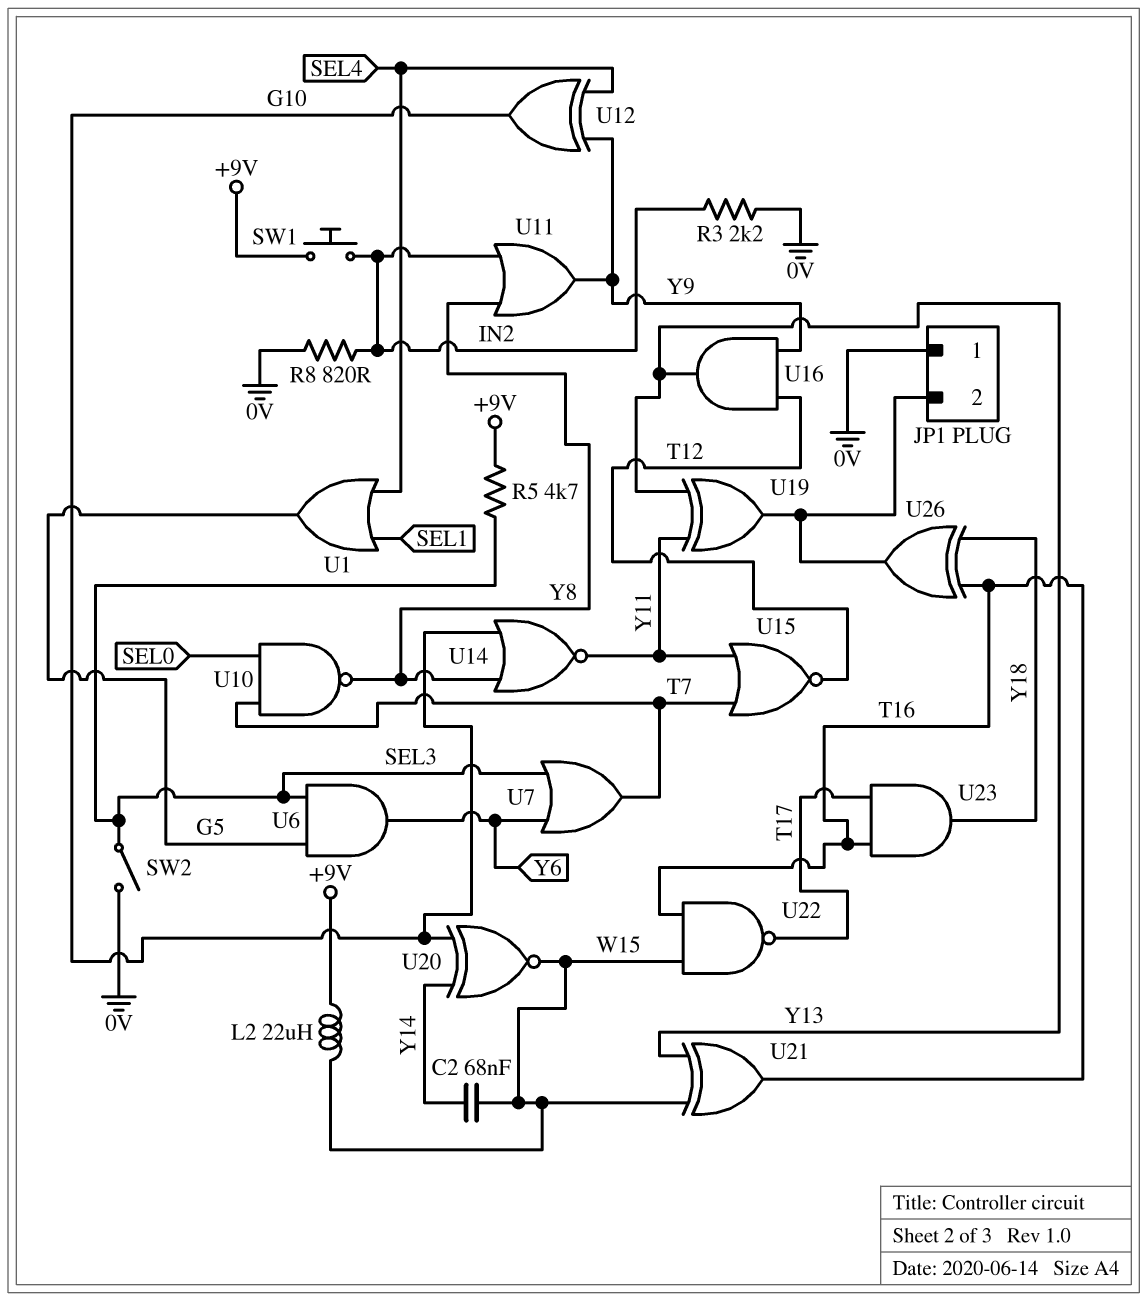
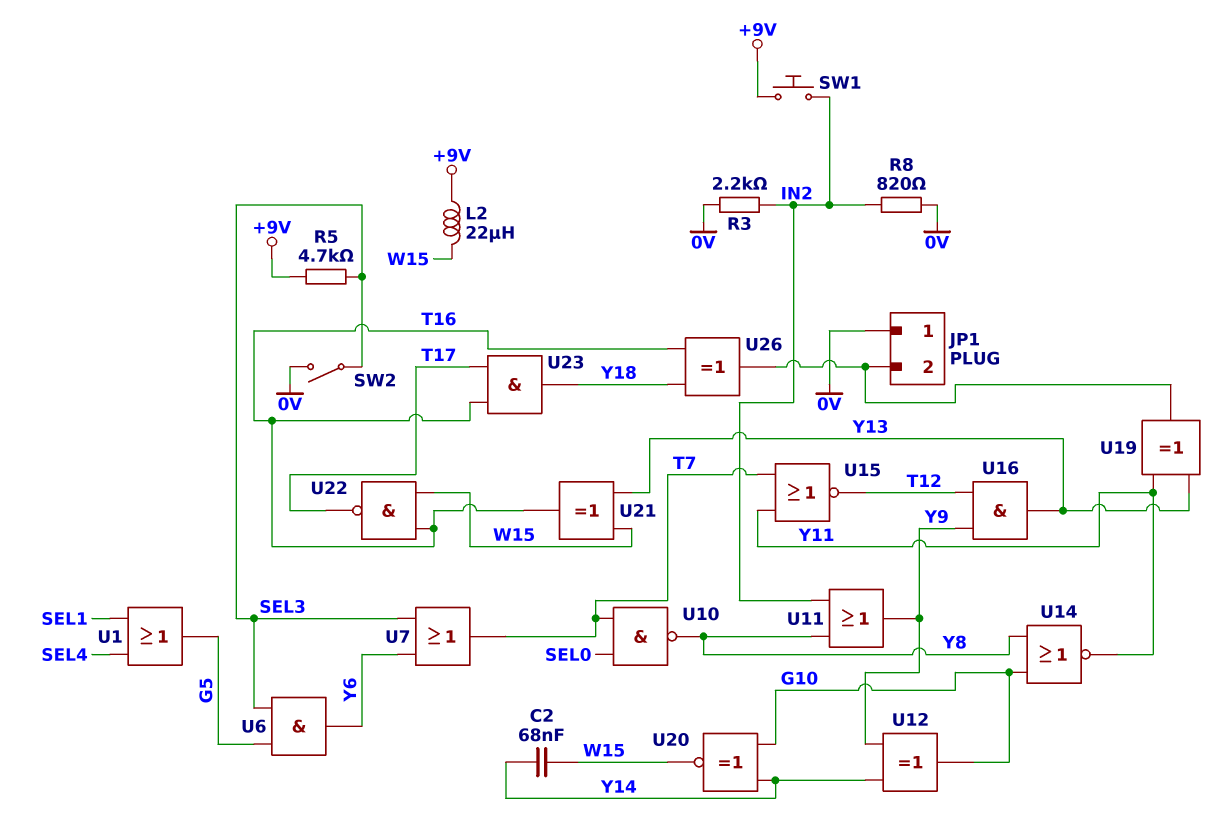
U12: XOR (in SEL4, in Y9, out G10) -> XOR (in Y9, in Y14, out G10)

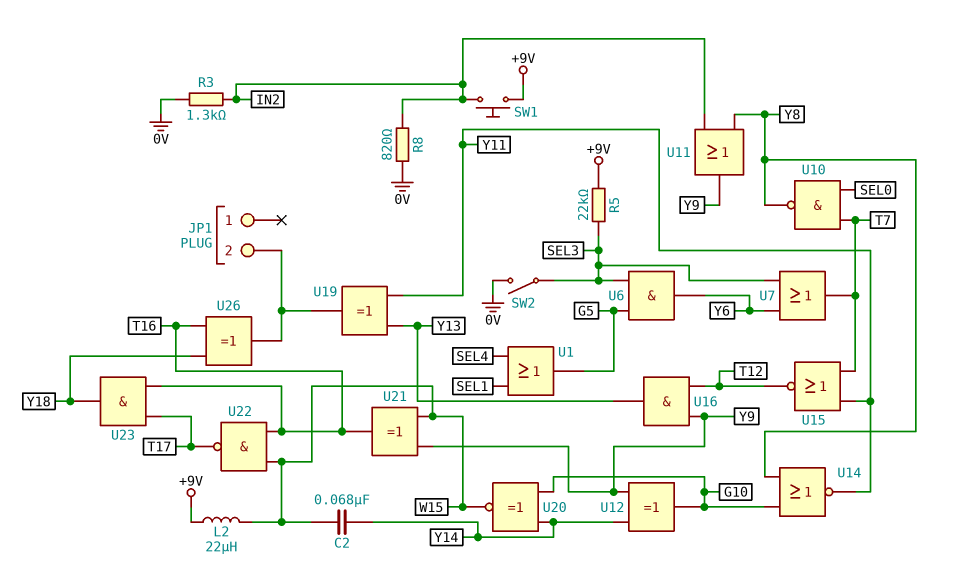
JP1 pin 1: 0V -> none
R3: 2.2k (0V, IN2) -> 1.3k (0V, IN2)
R5: 4.7k (+9V, SEL3) -> 22k (+9V, SEL3)
U21: XOR (in W15, in Y13, out T16) -> XOR (in W15, in Y9, out T16)

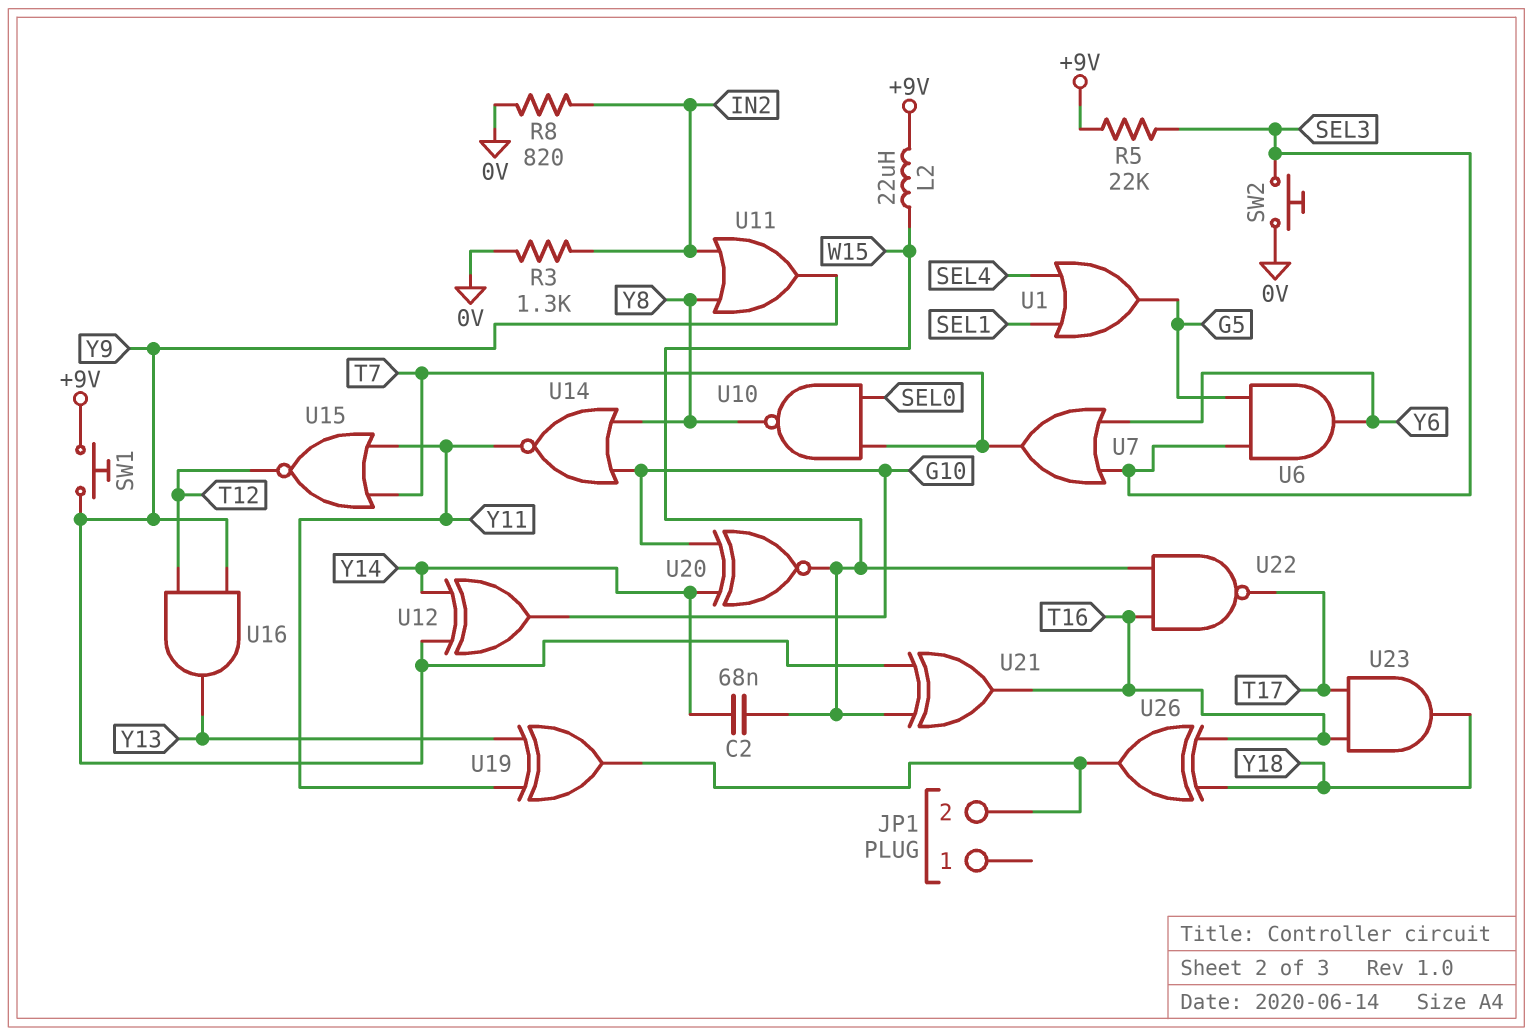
SW1: button (+9V, IN2) -> button (+9V, Y9)
SW2: switch (0V, SEL3) -> button (0V, SEL3)

